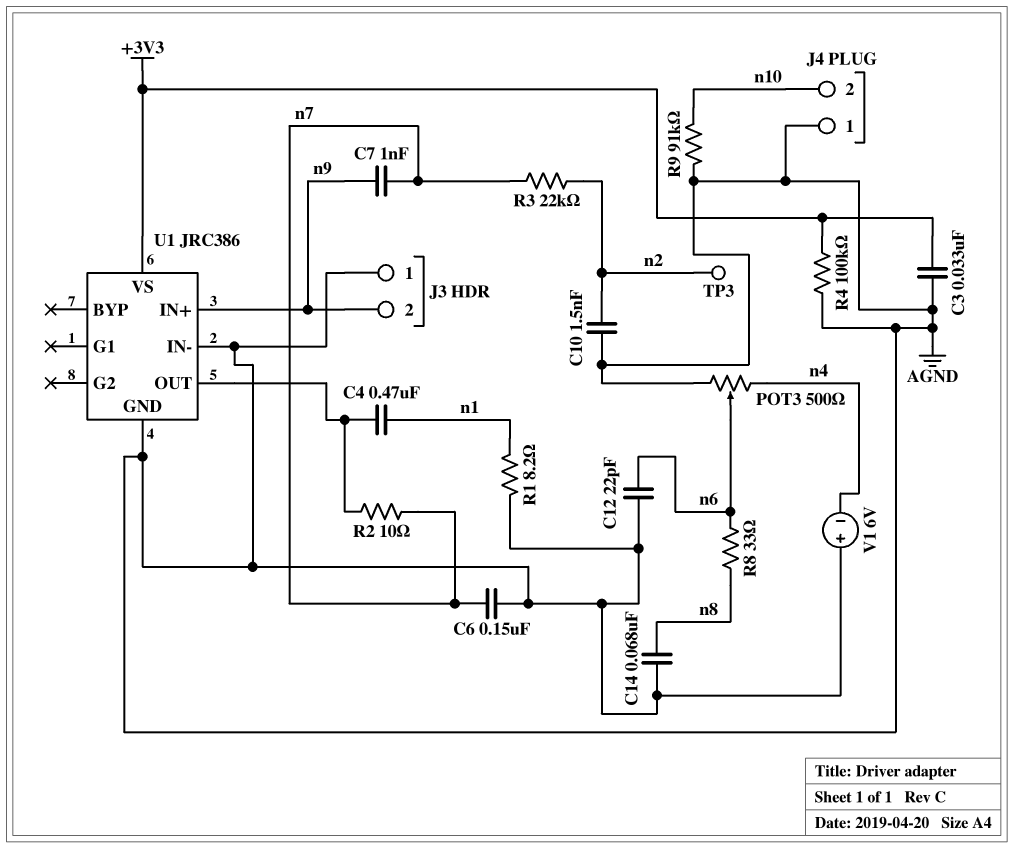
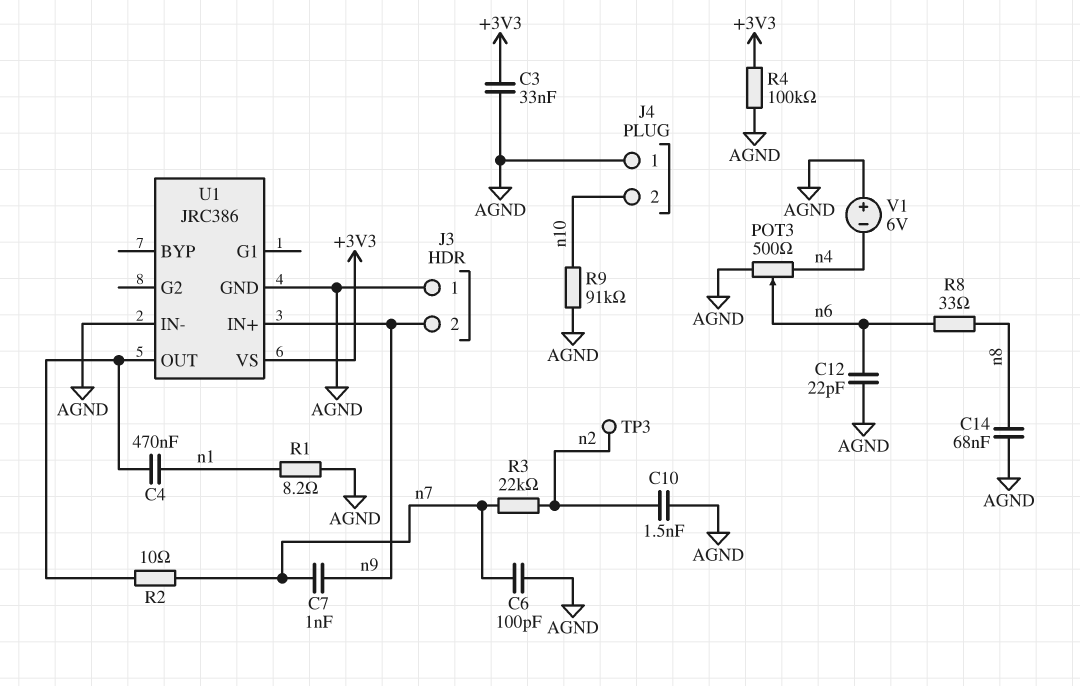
C6: 150nF (AGND, n7) -> 100pF (AGND, n7)

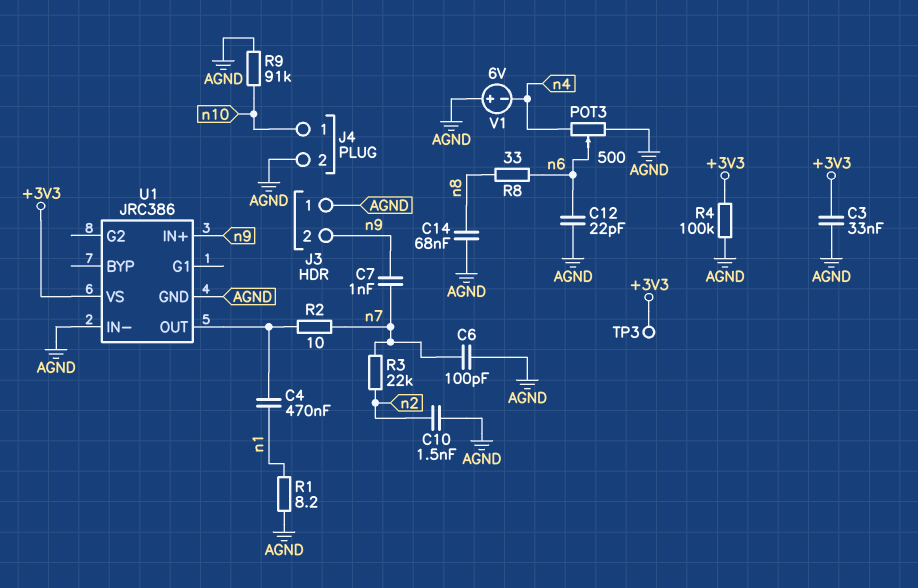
J4 pin 1: AGND -> n10
J4 pin 2: n10 -> AGND
TP3: test point (n2) -> test point (+3V3)

